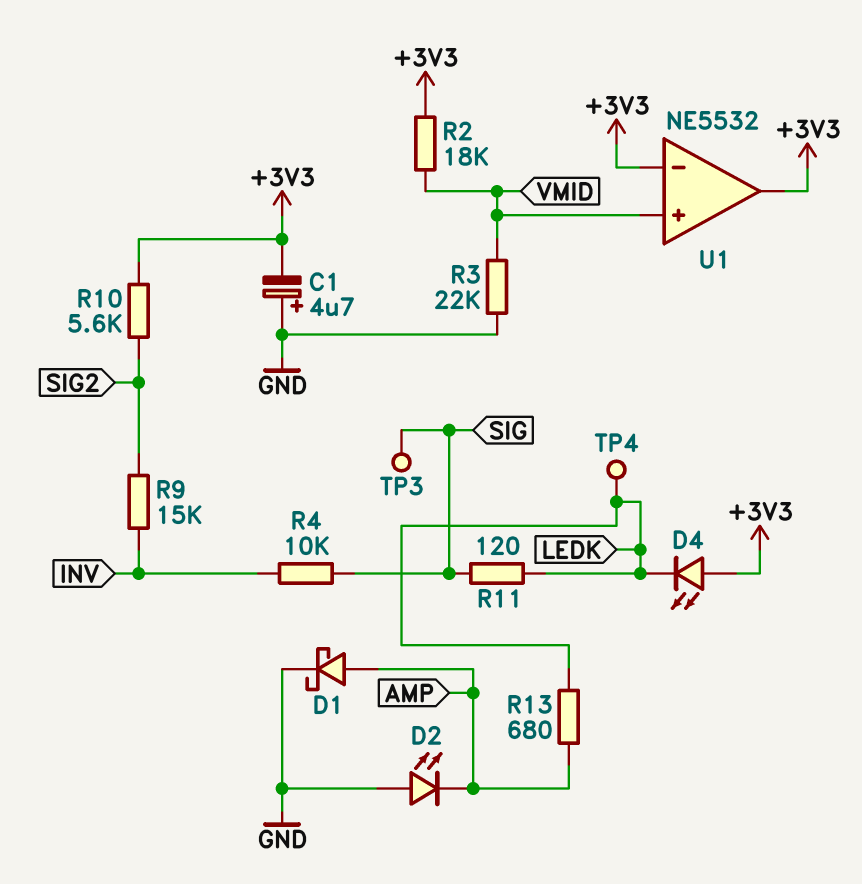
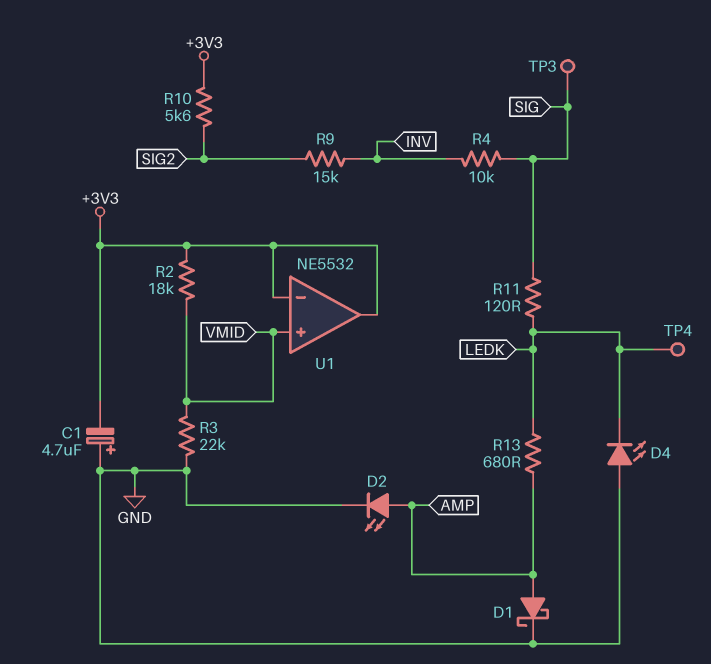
D2: LED (A GND, K AMP) -> LED (A AMP, K GND)
D4: LED (A +3V3, K LEDK) -> LED (A GND, K LEDK)

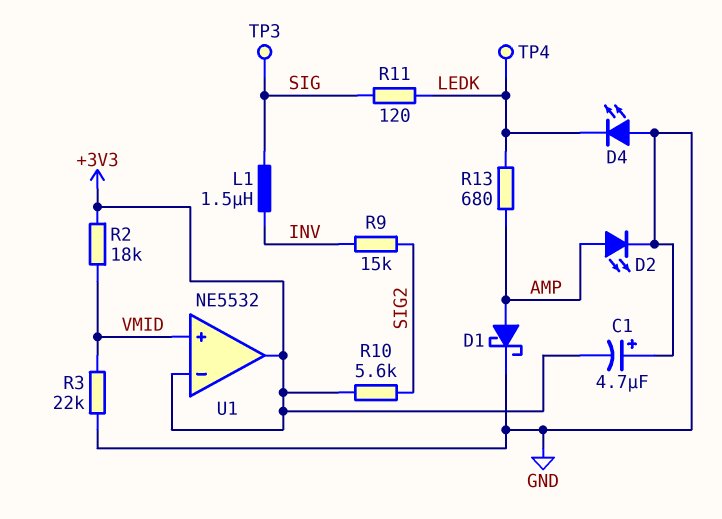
L1: none -> 1.5uH (INV, SIG)
R4: 10k (INV, SIG) -> none

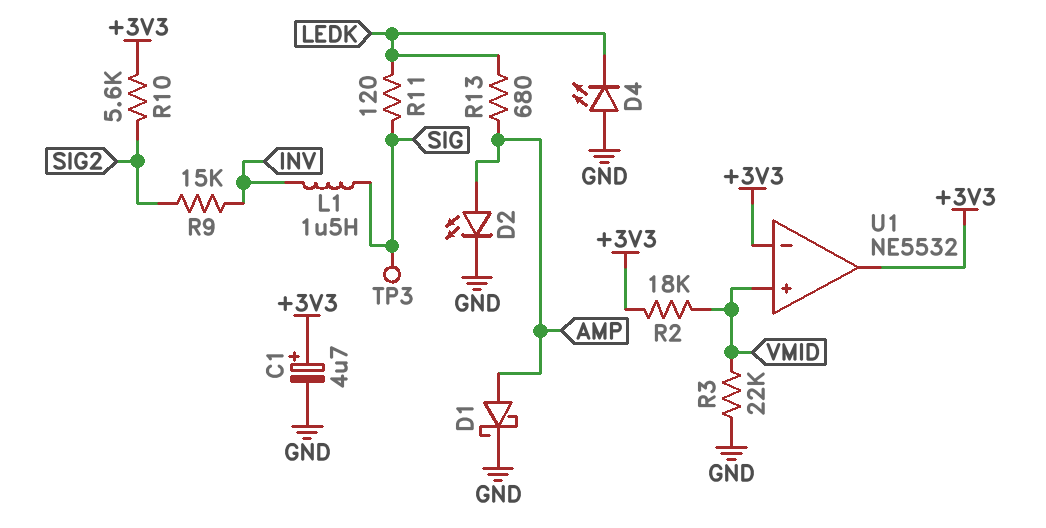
C1: 4.7uF (plus GND, minus +3V3) -> 4.7uF (plus +3V3, minus GND)
TP4: test point (LEDK) -> none

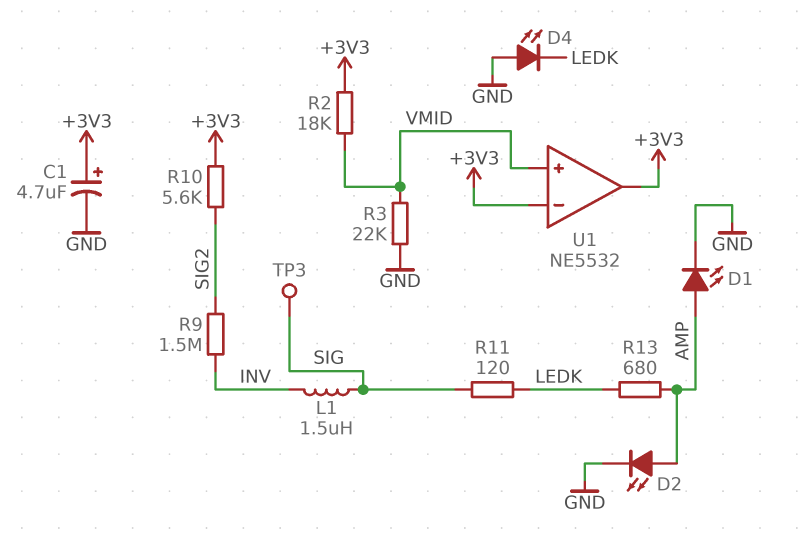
D1: schottky (A AMP, K GND) -> LED (A AMP, K GND)
R9: 15k (INV, SIG2) -> 1.5M (INV, SIG2)

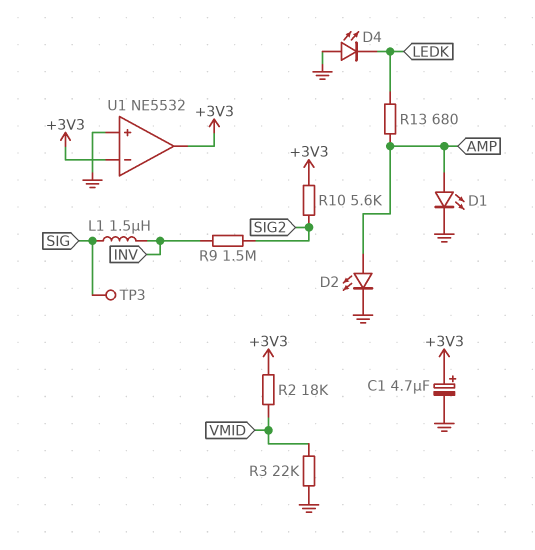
R11: 120 (LEDK, SIG) -> none
U1 pin in+: VMID -> GND

